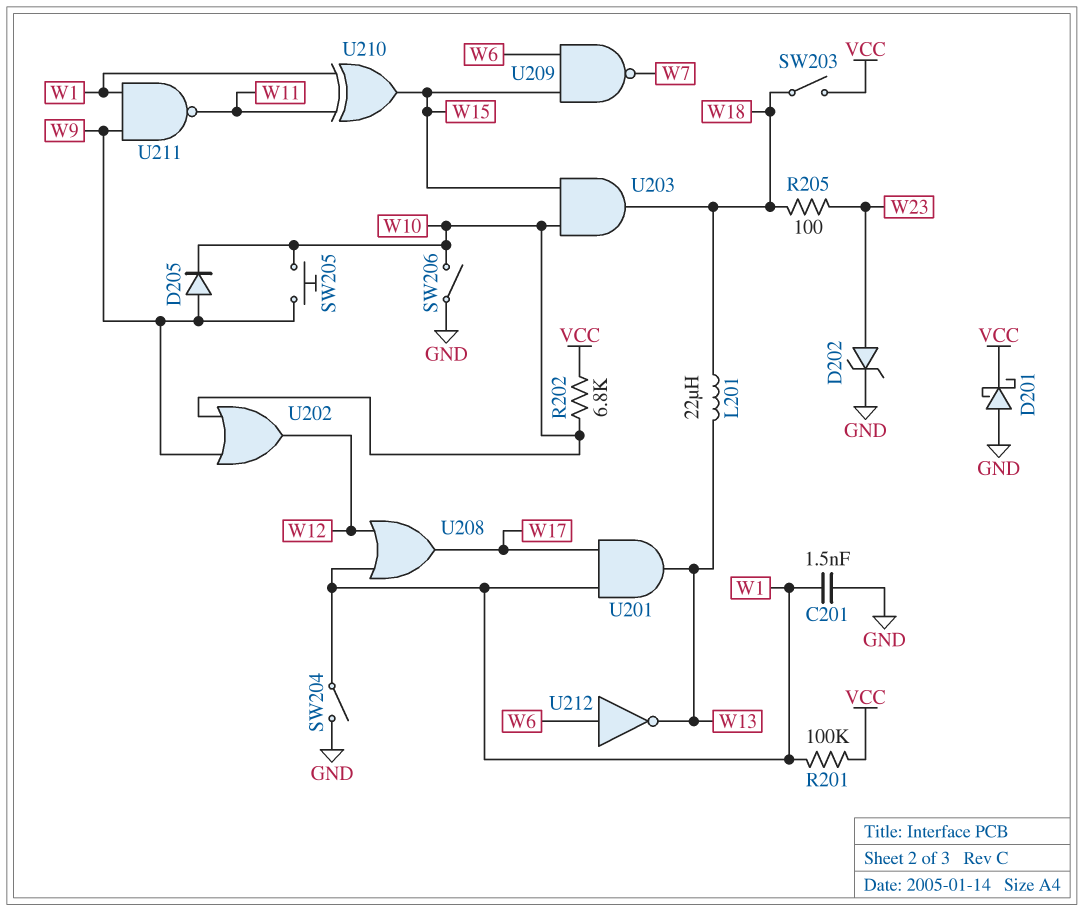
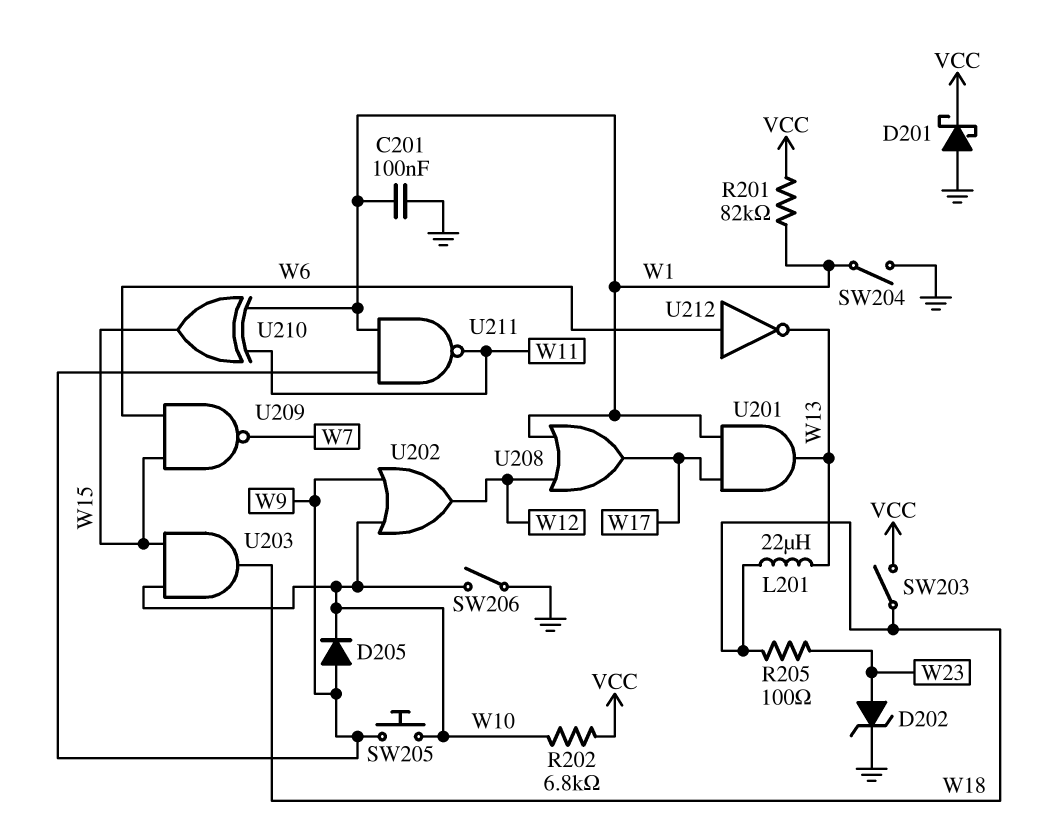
C201: 1.5nF (GND, W1) -> 100nF (GND, W1)
R201: 100k (VCC, W1) -> 82k (VCC, W1)

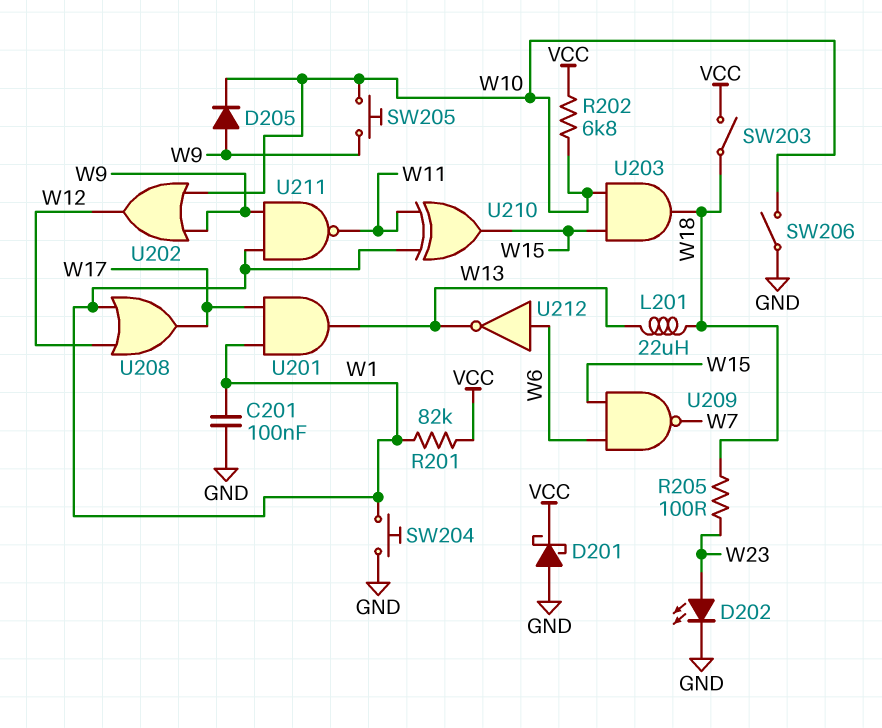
D202: zener (A W23, K GND) -> LED (A W23, K GND)
SW204: switch (GND, W1) -> button (GND, W1)

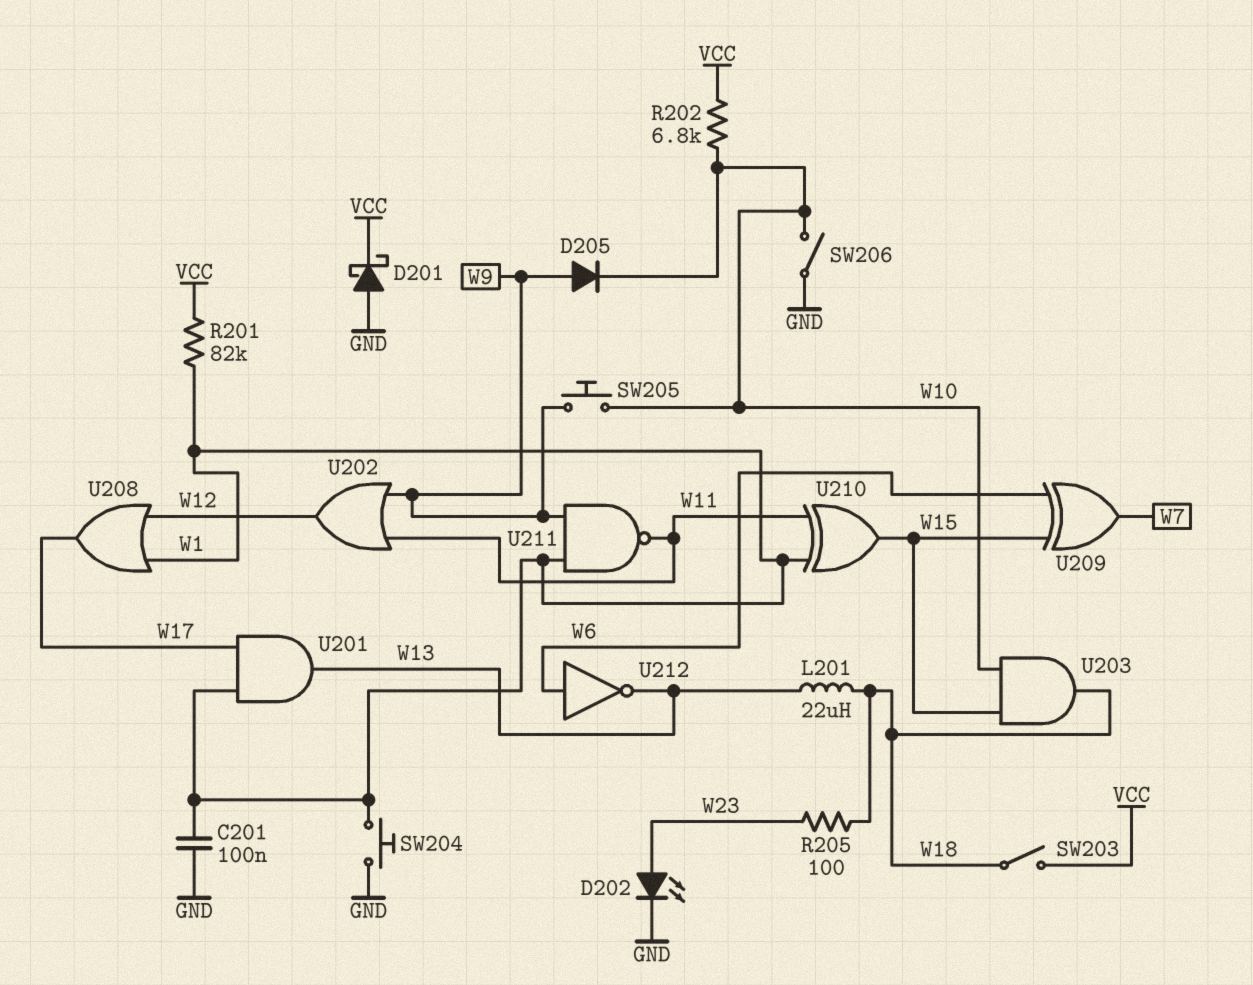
U202: OR (in W9, in W10, out W12) -> OR (in W9, in W11, out W12)
U209: NAND (in W6, in W15, out W7) -> XOR (in W6, in W15, out W7)

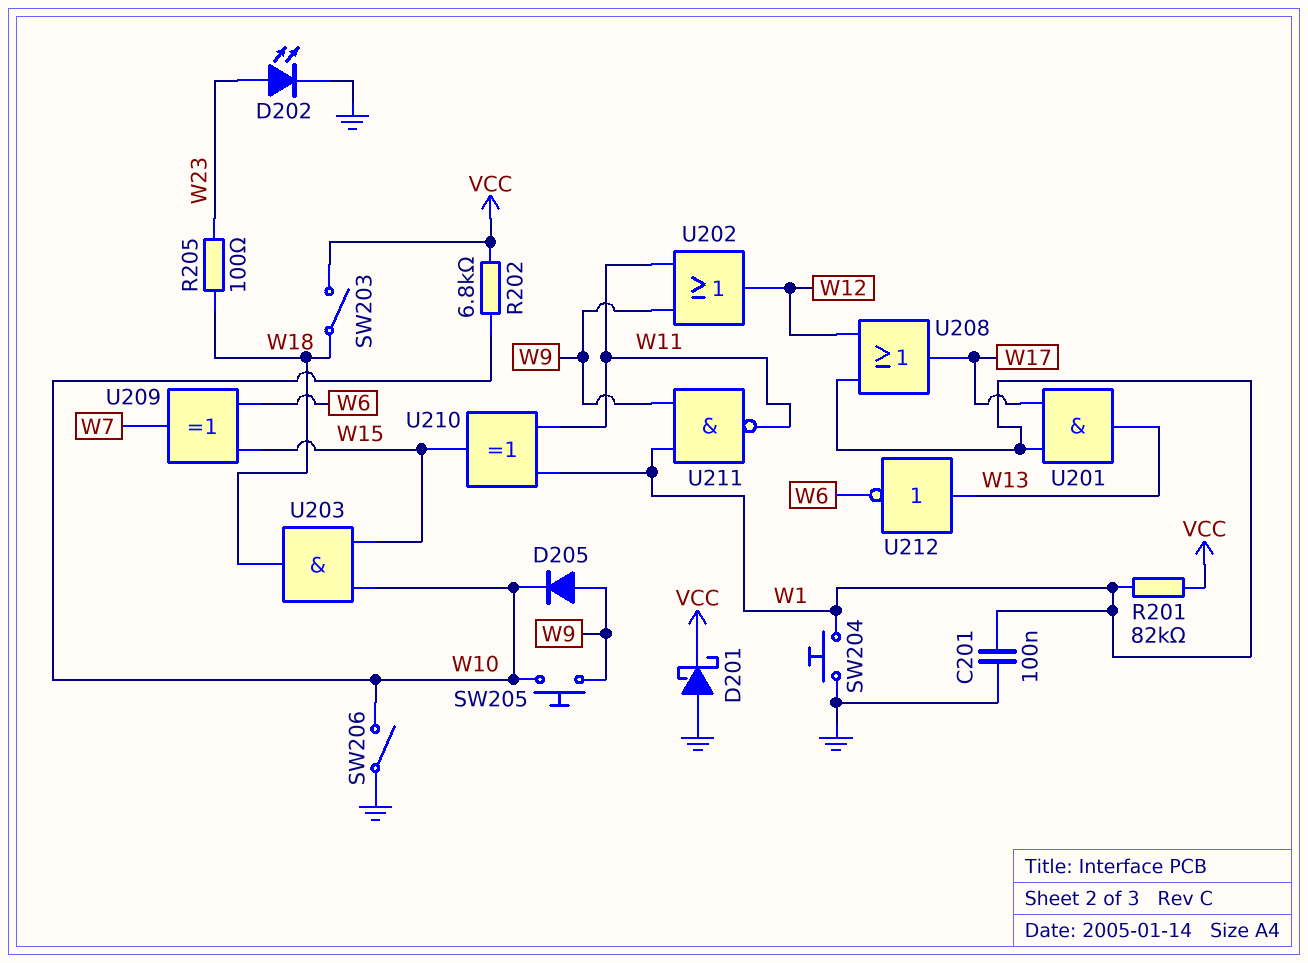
L201: 22uH (W13, W18) -> none
U212: NOT (in W6, out W13) -> NOT (in W13, out W6)

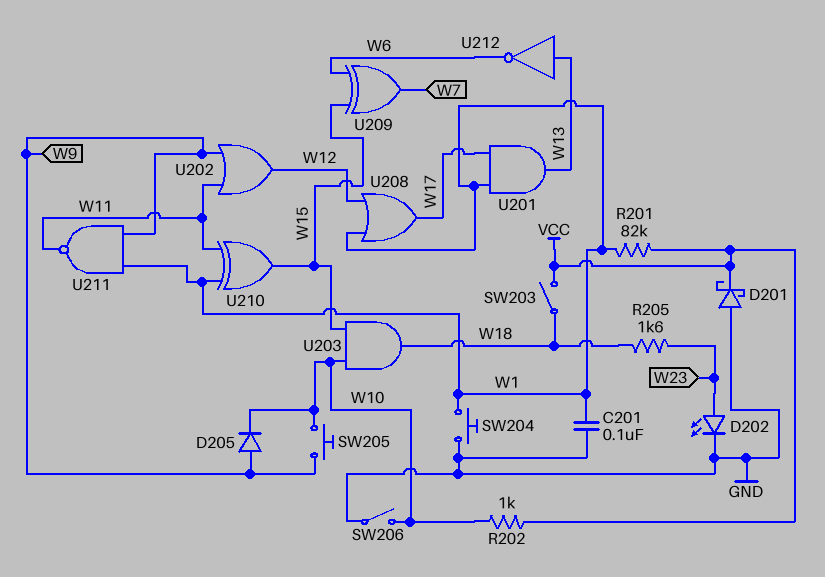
R202: 6.8k (VCC, W10) -> 1k (VCC, W10)
R205: 100 (W18, W23) -> 1.6k (W18, W23)

